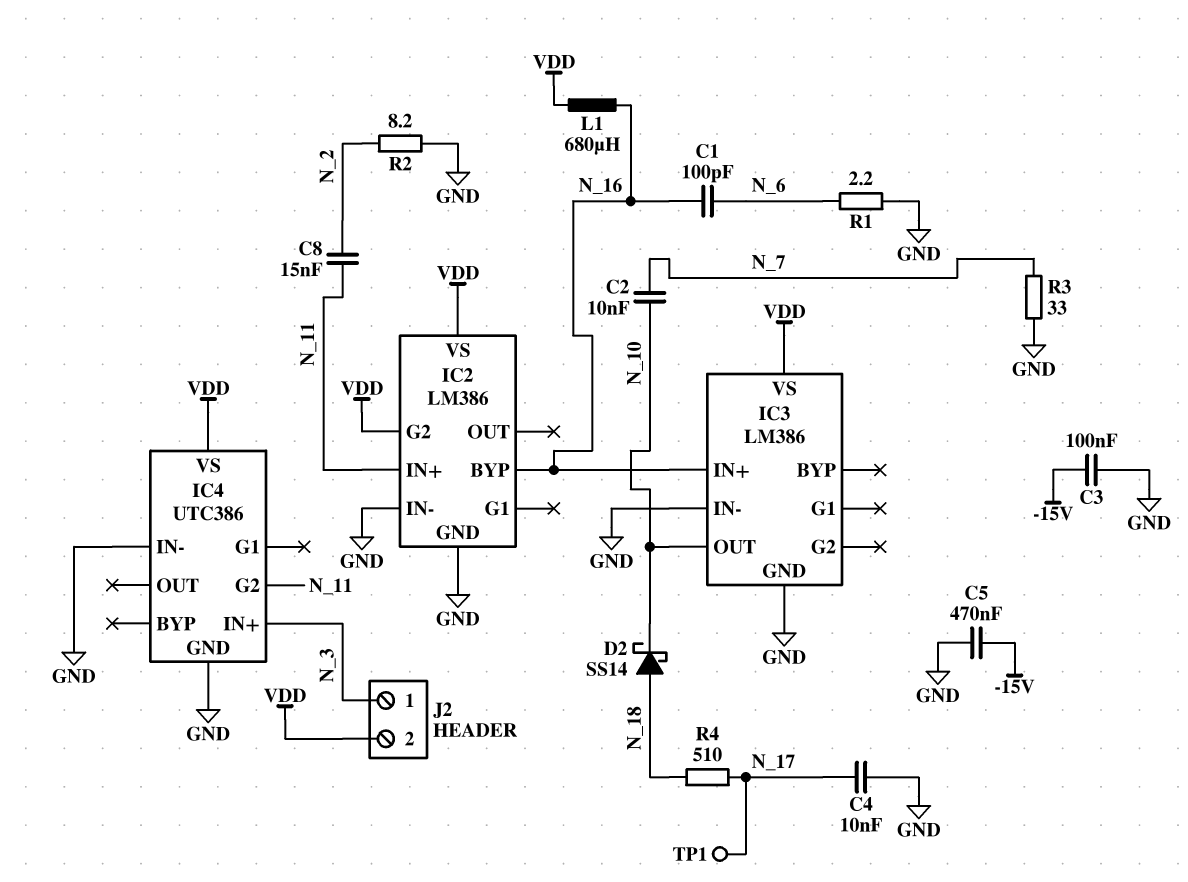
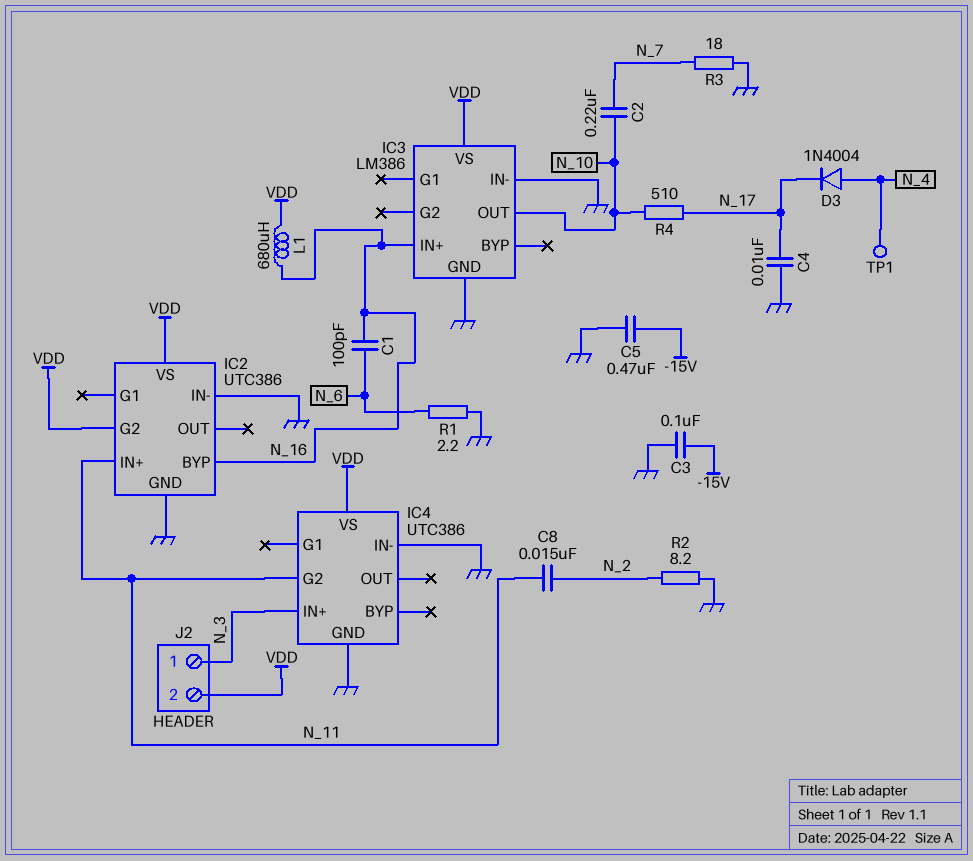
C2: 10nF (N_7, N_10) -> 220nF (N_7, N_10)
D2: schottky SS14 (A N_18, K N_10) -> none
D3: none -> diode 1N4004 (A N_4, K N_17)
IC2: LM386 -> UTC386
R3: 33 (GND, N_7) -> 18 (GND, N_7)
R4: 510 (N_17, N_18) -> 510 (N_10, N_17)
TP1: test point (N_17) -> test point (N_4)

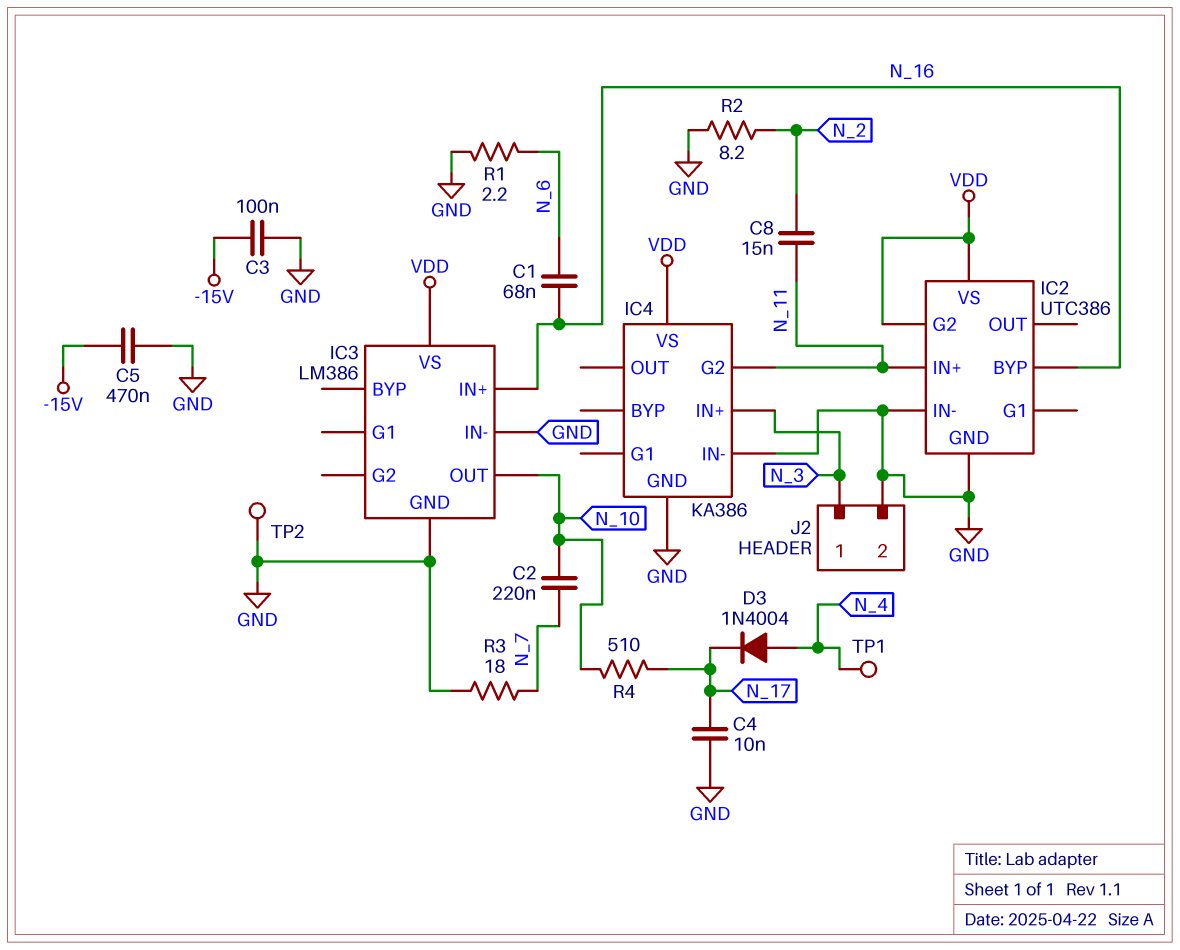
C1: 100pF (N_6, N_16) -> 68nF (N_6, N_16)
IC4: UTC386 -> KA386
J2 pin 2: VDD -> GND
L1: 680uH (N_16, VDD) -> none
TP2: none -> test point (GND)

